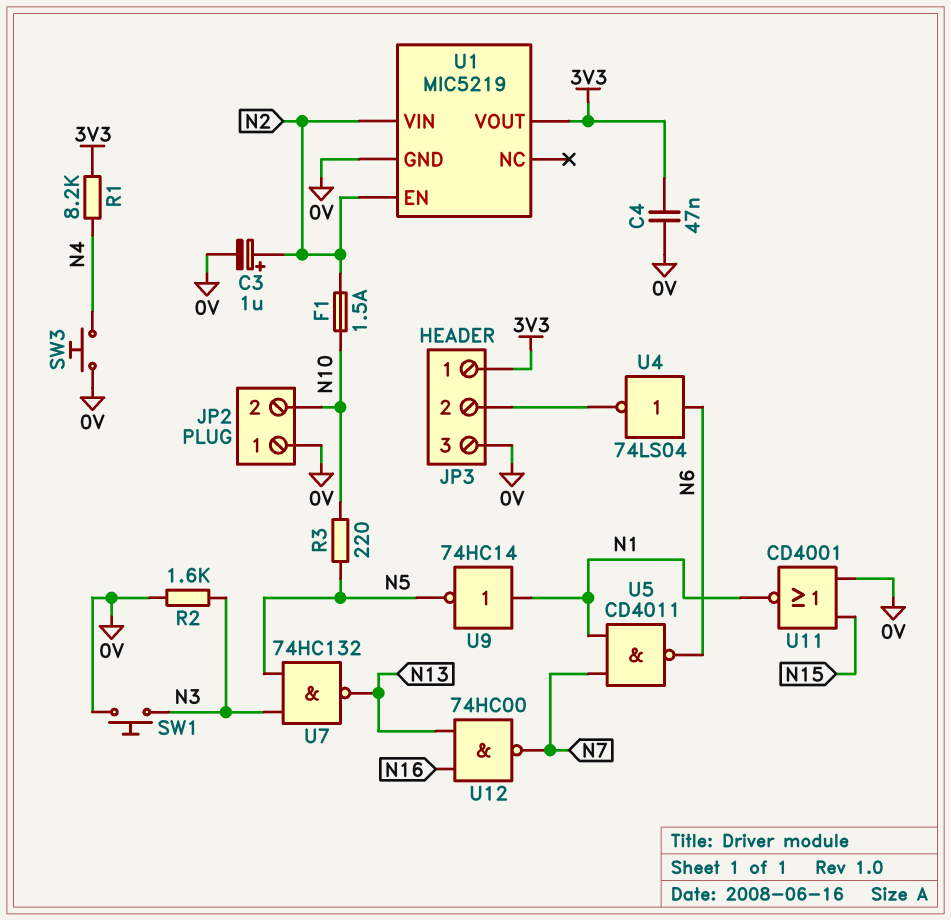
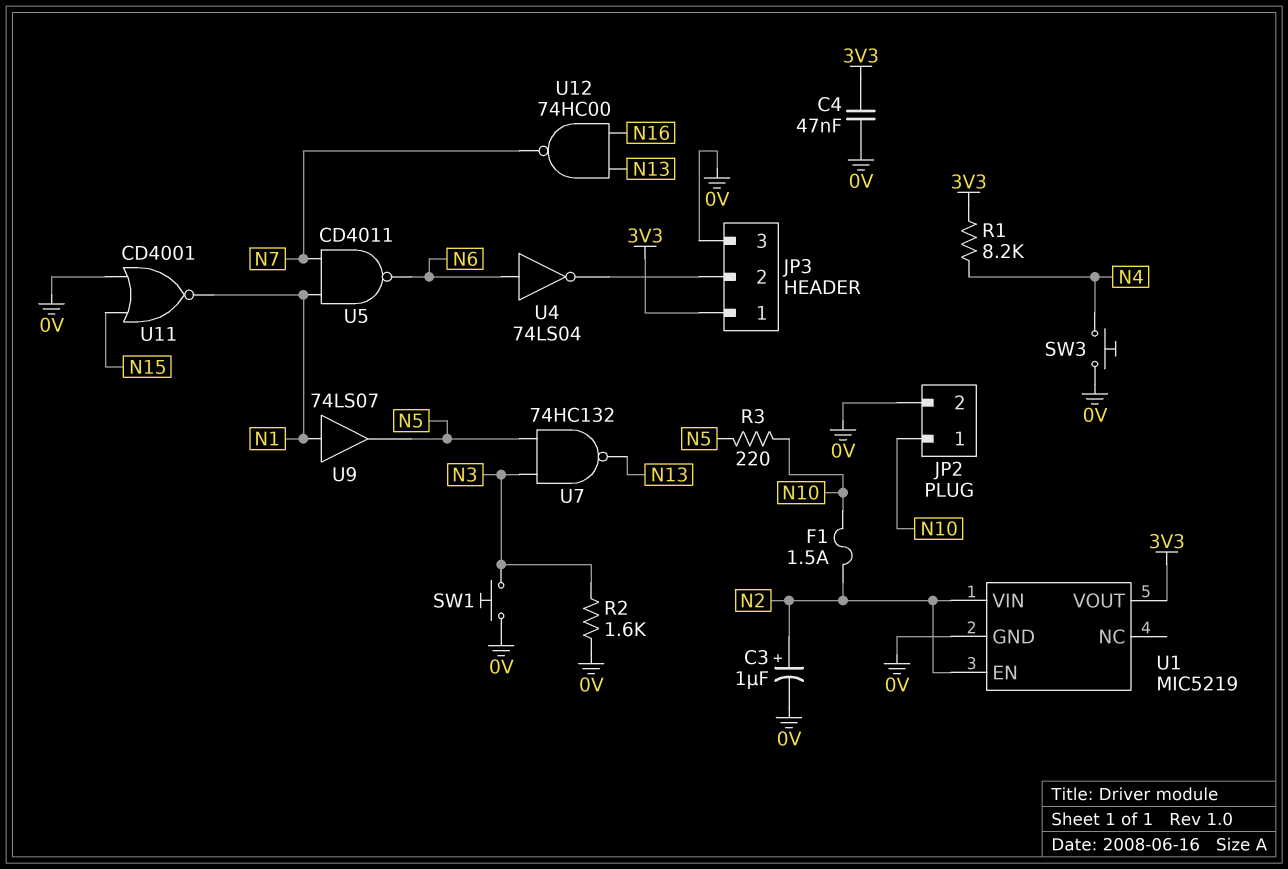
JP2 pin 1: 0V -> N10
JP2 pin 2: N10 -> 0V
U9: NOT 74HC14 (in N1, out N5) -> buffer 74LS07 (in N1, out N5)

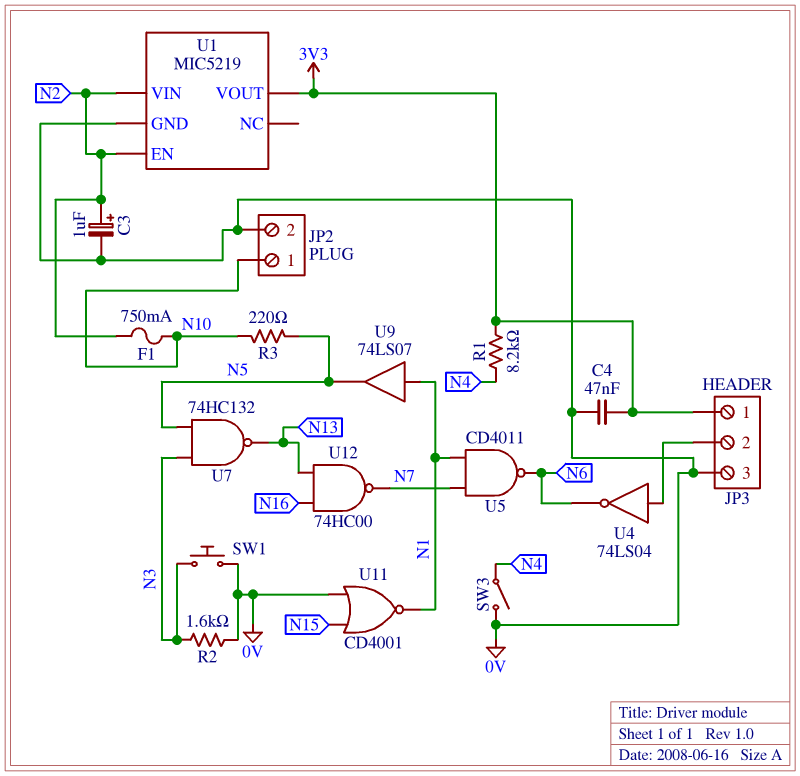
F1: 1.5A (N2, N10) -> 750mA (N2, N10)
SW3: button (0V, N4) -> switch (0V, N4)
U4: NOT 74LS04 (in N6, out JP3/2) -> NOT 74LS04 (in JP3/2, out N6)

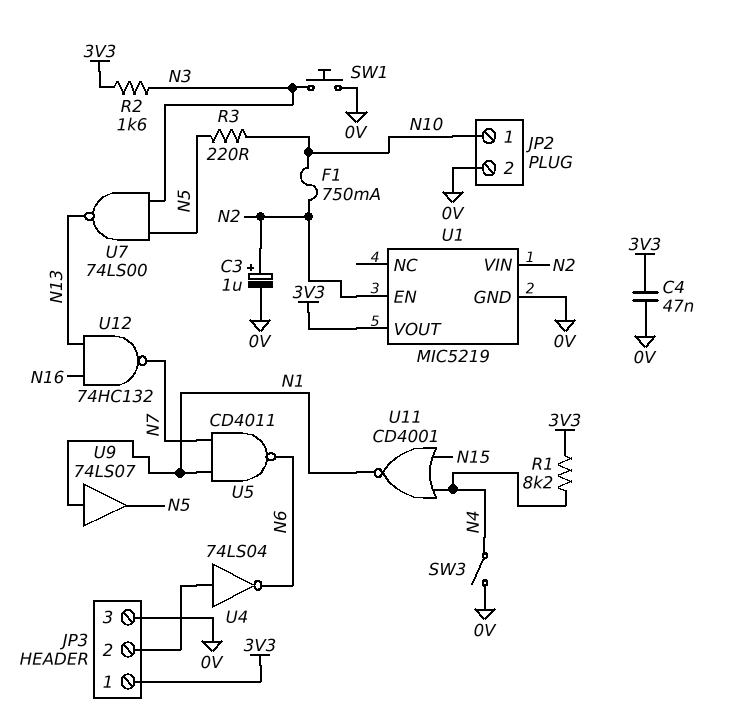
R2: 1.6k (0V, N3) -> 1.6k (3V3, N3)
U7: NAND 74HC132 (in N3, in N5, out N13) -> NAND 74LS00 (in N3, in N5, out N13)
U11: NOR CD4001 (in 0V, in N15, out N1) -> NOR CD4001 (in N4, in N15, out N1)
U12: NAND 74HC00 (in N13, in N16, out N7) -> NAND 74HC132 (in N13, in N16, out N7)

